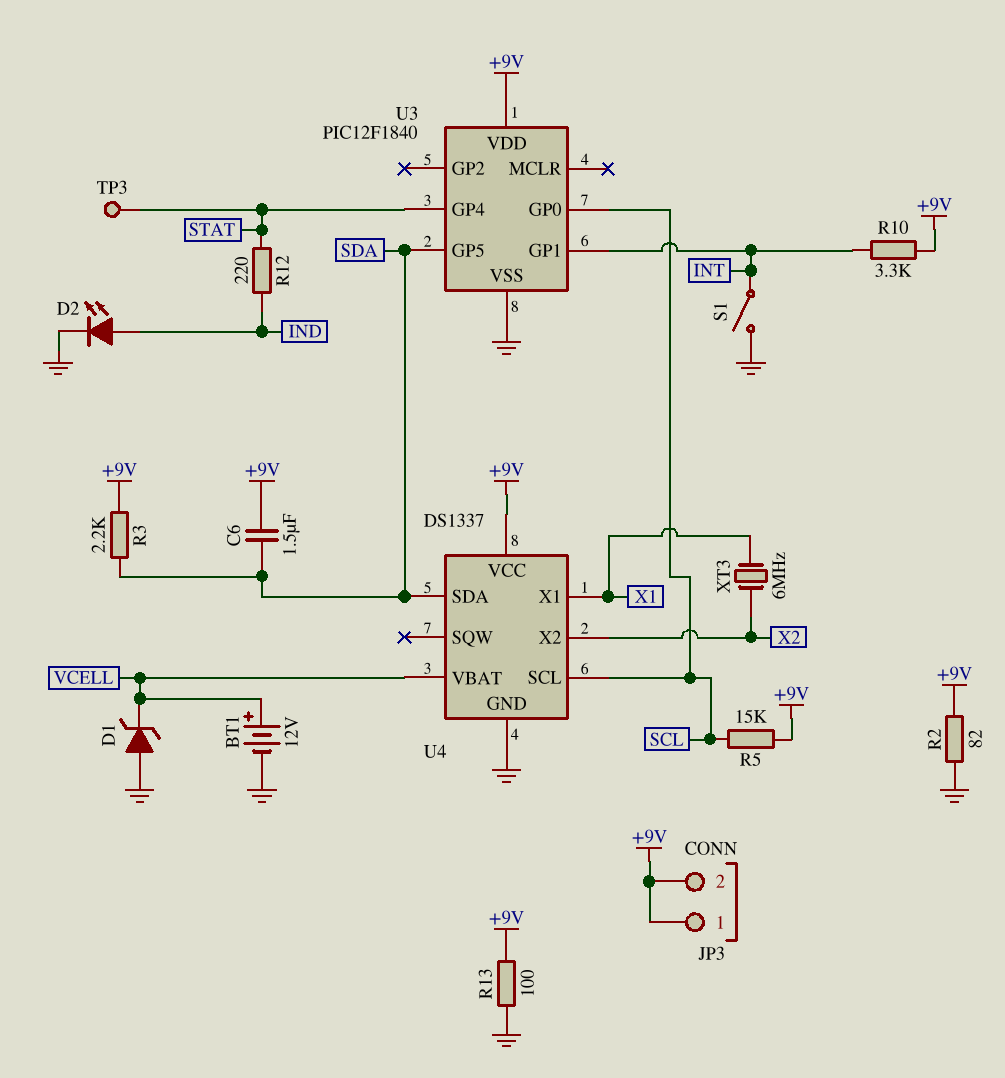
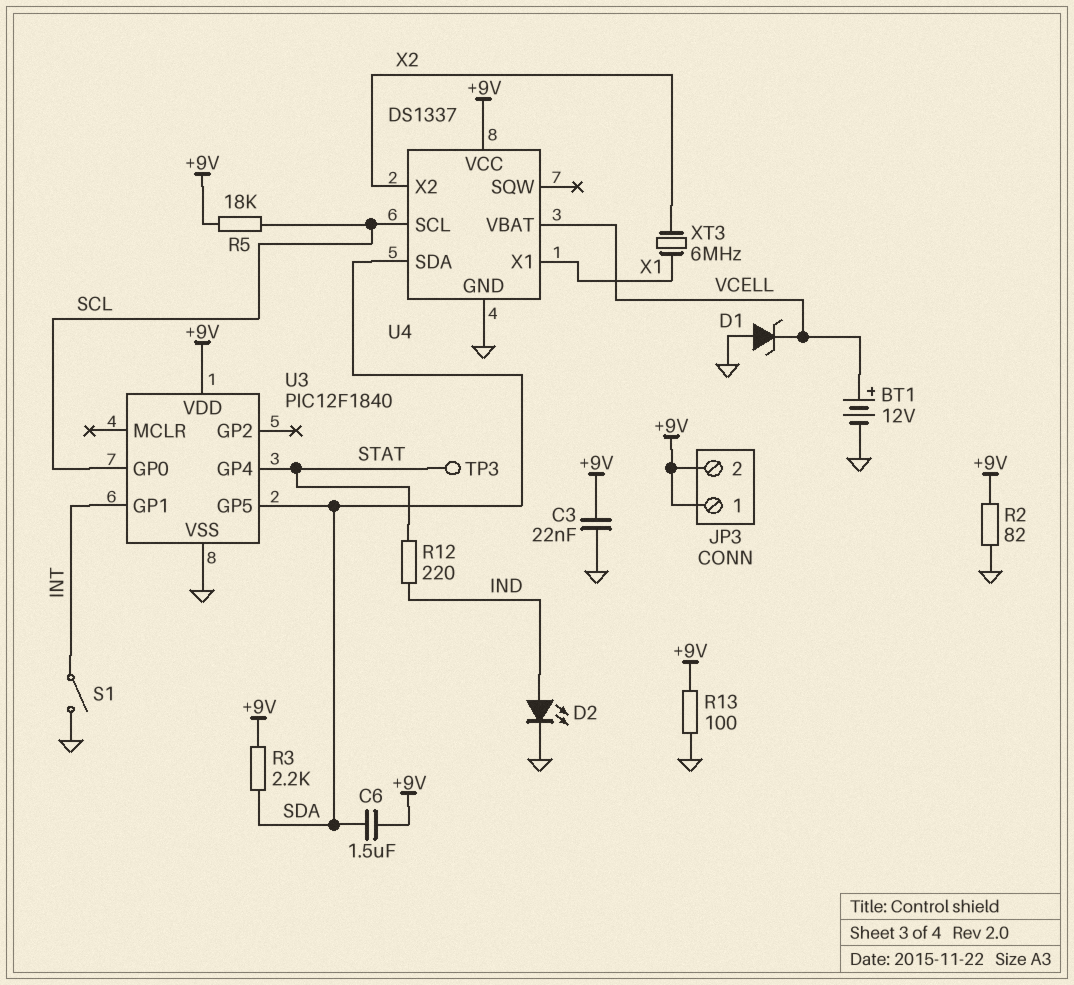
C3: none -> 22nF (+9V, GND)
R5: 15k (+9V, SCL) -> 18k (+9V, SCL)
R10: 3.3k (+9V, INT) -> none

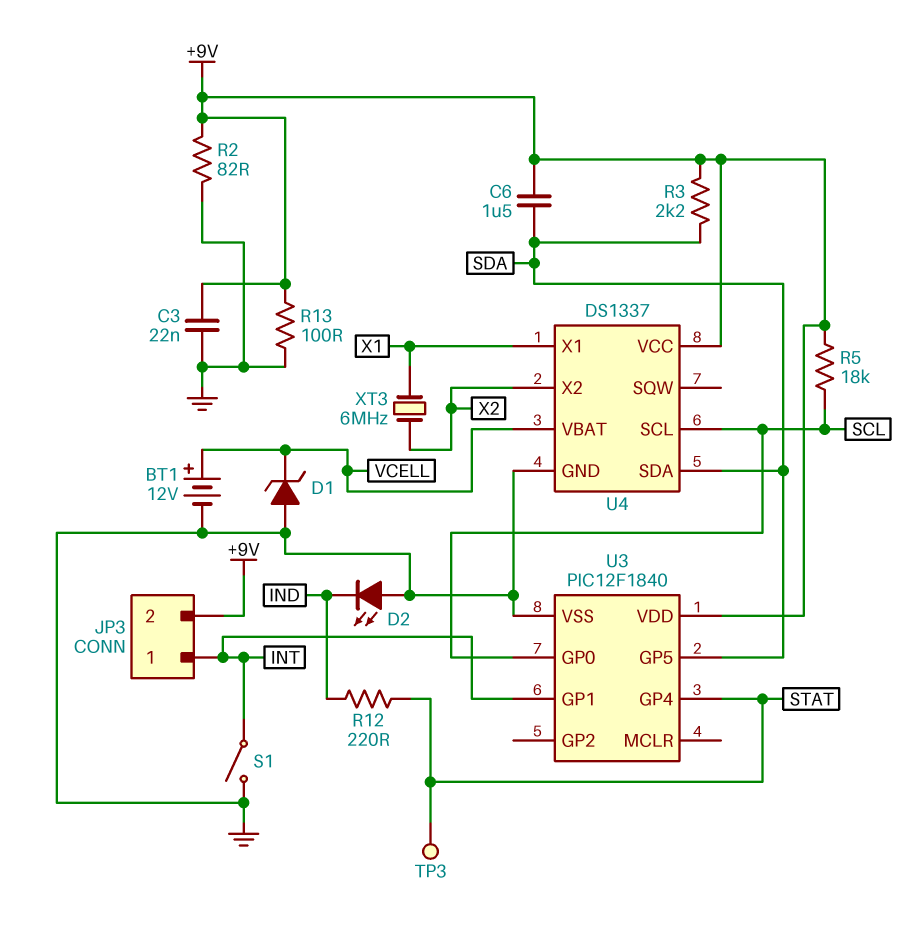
D2: LED (A IND, K GND) -> LED (A GND, K IND)
JP3 pin 1: +9V -> INT

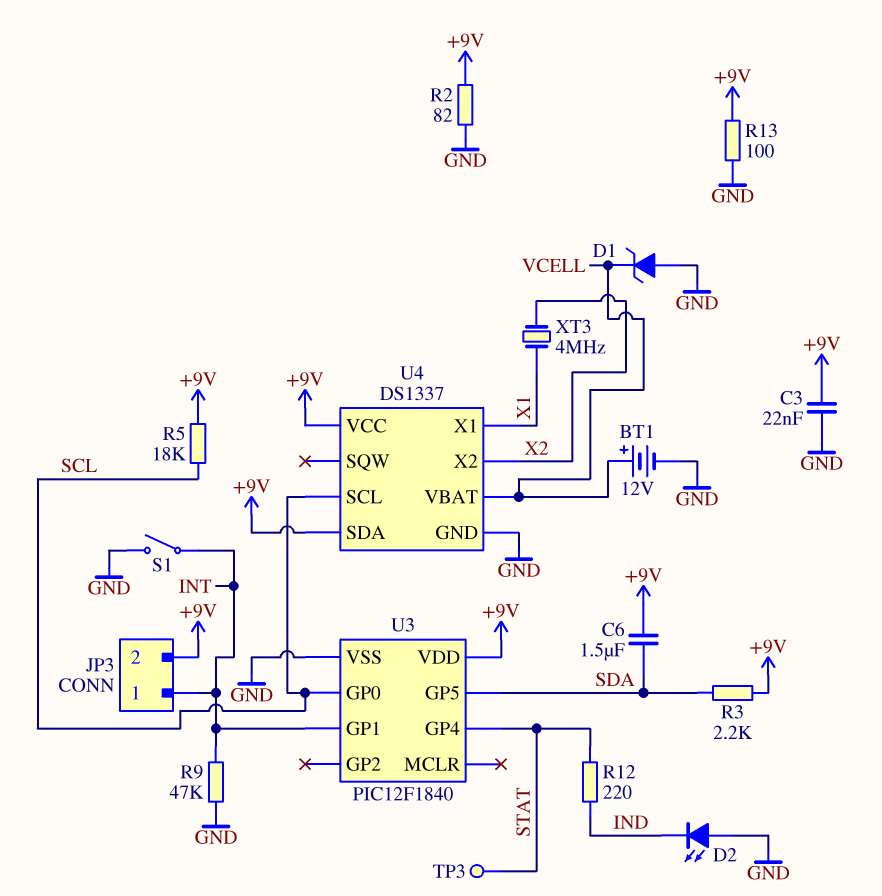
R9: none -> 47k (GND, INT)
U4 pin SDA: SDA -> +9V
XT3: 6MHz (X1, X2) -> 4MHz (X1, X2)

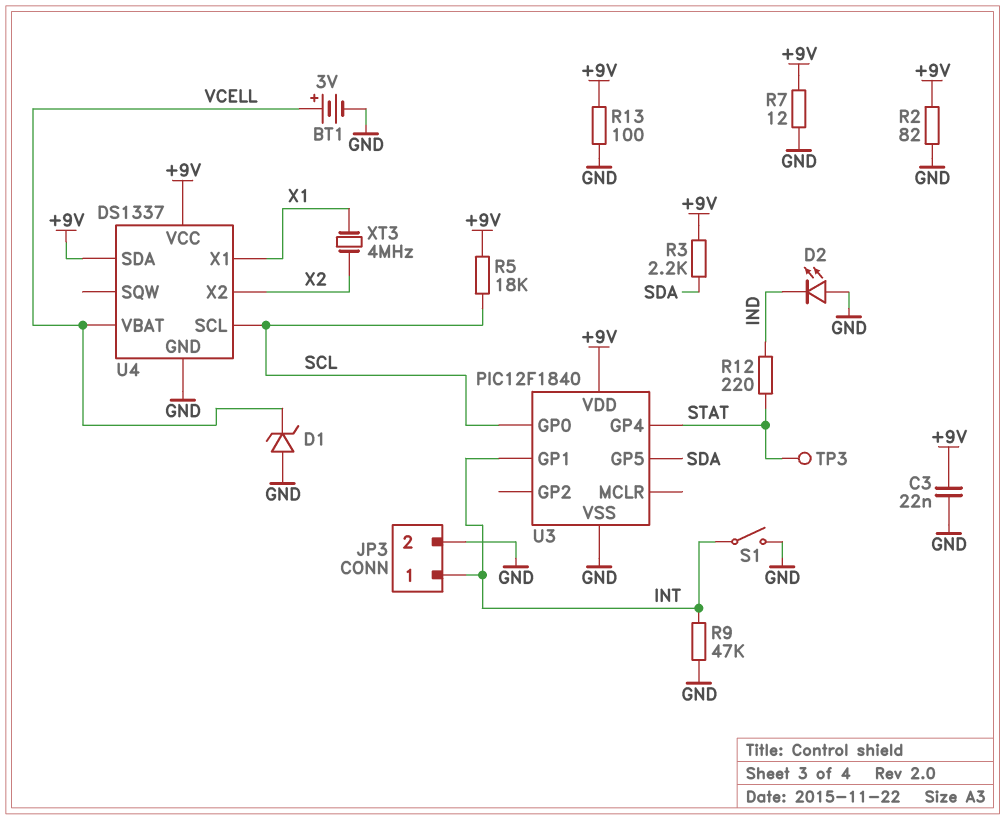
BT1: 12V (plus VCELL, minus GND) -> 3V (plus VCELL, minus GND)
C6: 1.5uF (+9V, SDA) -> none
JP3 pin 2: +9V -> GND
R7: none -> 12 (+9V, GND)

